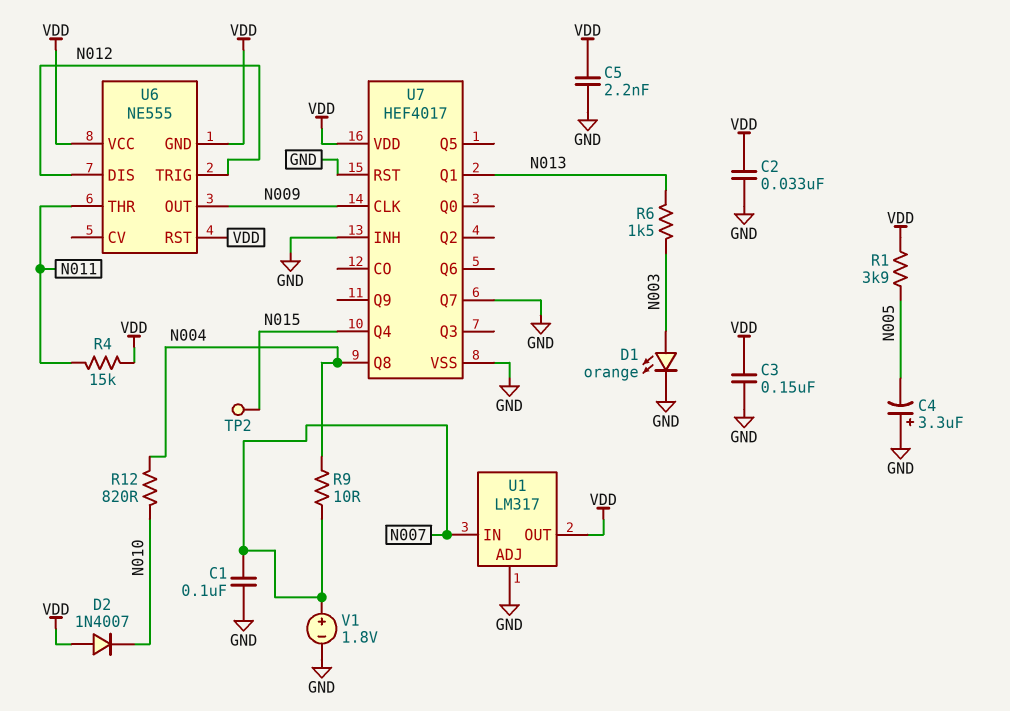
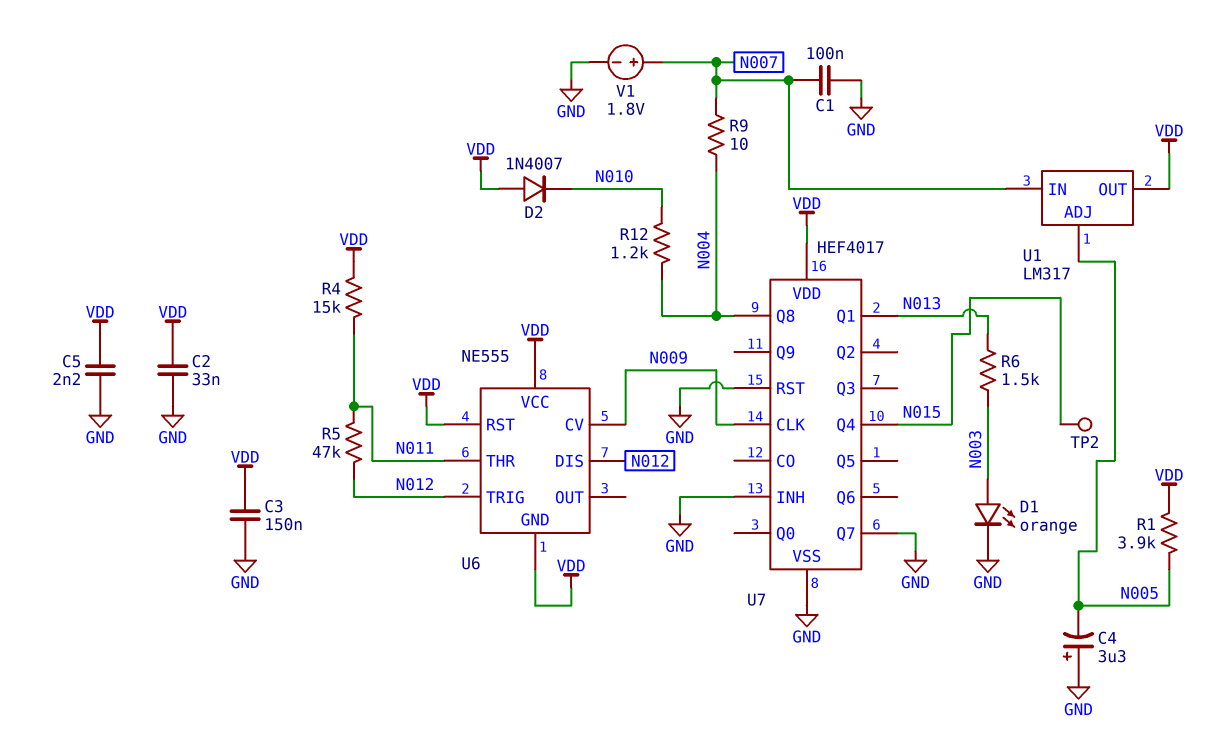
R5: none -> 47k (N011, N012)
R12: 820 (N004, N010) -> 1.2k (N004, N010)
U1 pin ADJ: GND -> N005
U6 pin CV: none -> N009
U6 pin OUT: N009 -> none

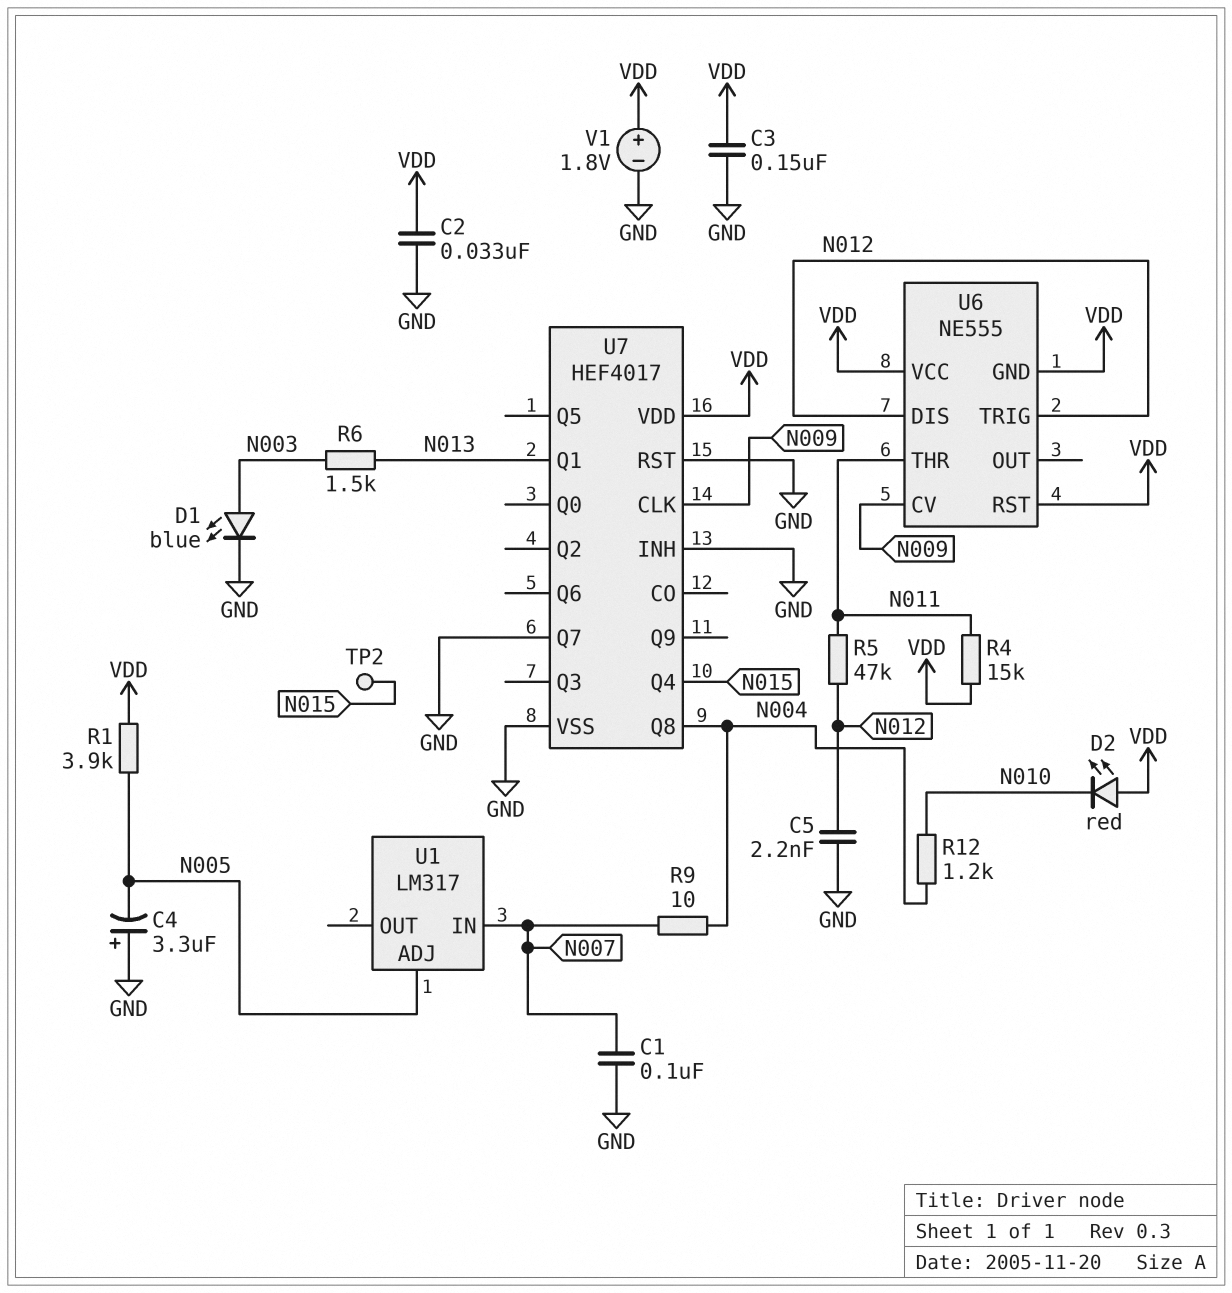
C5: 2.2nF (GND, VDD) -> 2.2nF (GND, N012)
D1: LED orange (A N003, K GND) -> LED blue (A N003, K GND)
D2: diode 1N4007 (A VDD, K N010) -> LED red (A VDD, K N010)
U1 pin OUT: VDD -> none
V1: 1.8V (plus N007, minus GND) -> 1.8V (plus VDD, minus GND)

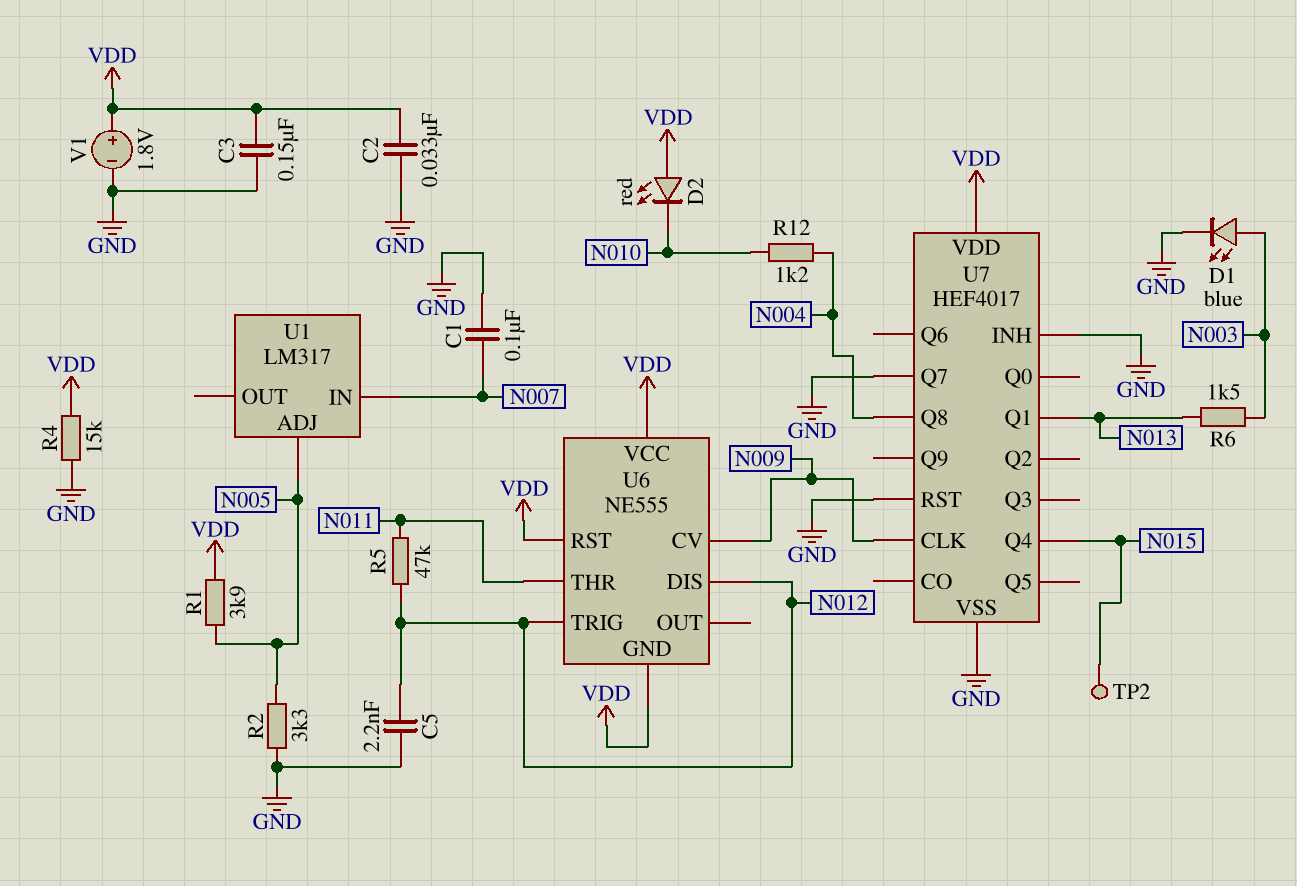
C4: 3.3uF (plus GND, minus N005) -> none
R2: none -> 3.3k (GND, N005)
R4: 15k (N011, VDD) -> 15k (GND, VDD)
R9: 10 (N004, N007) -> none

